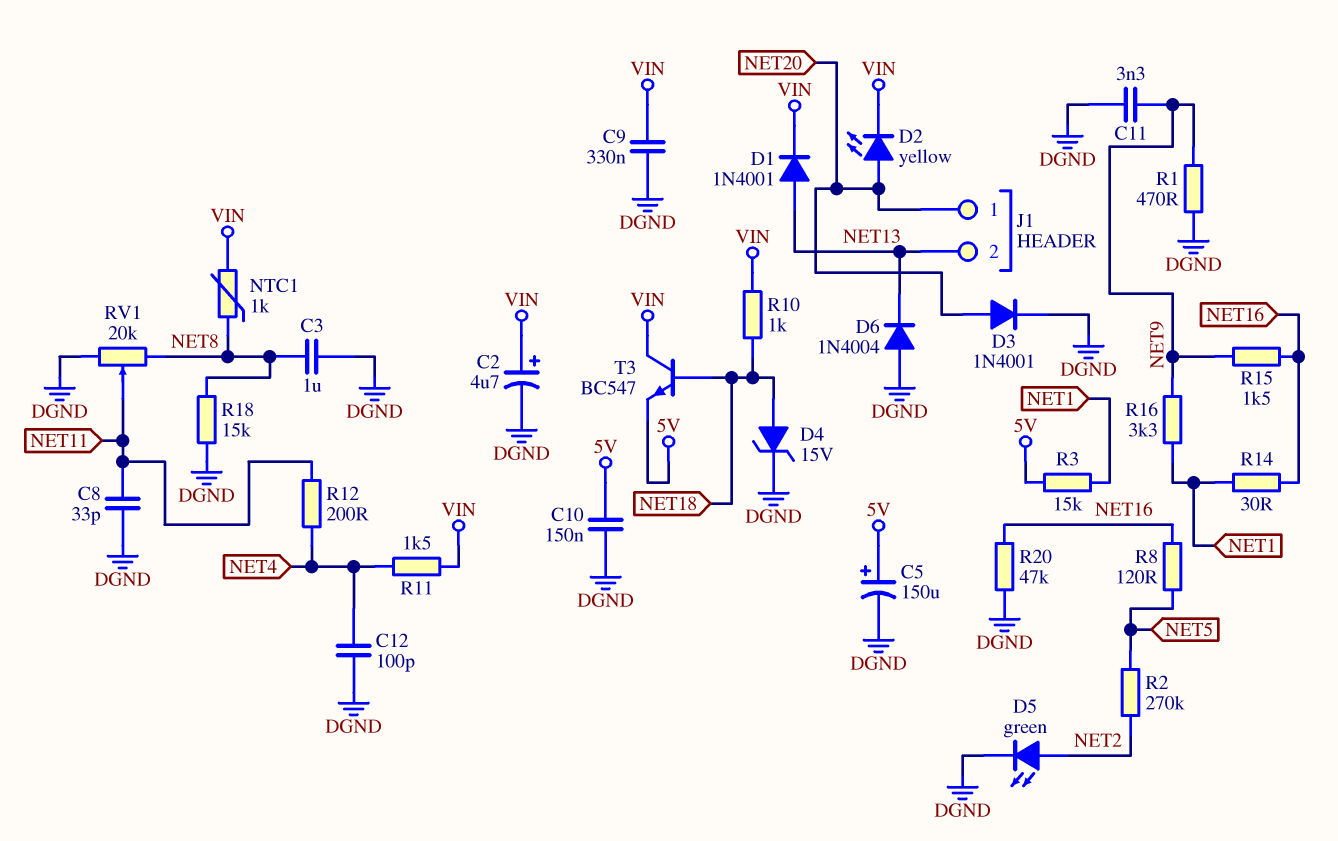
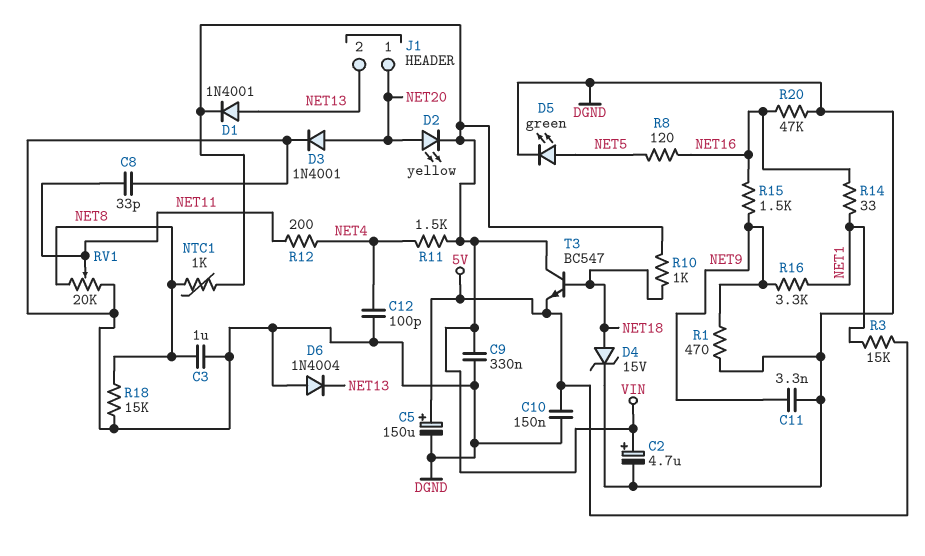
D5: LED green (A NET2, K DGND) -> LED green (A NET5, K DGND)
R2: 270k (NET2, NET5) -> none
R14: 30 (NET1, NET16) -> 33 (NET1, NET16)

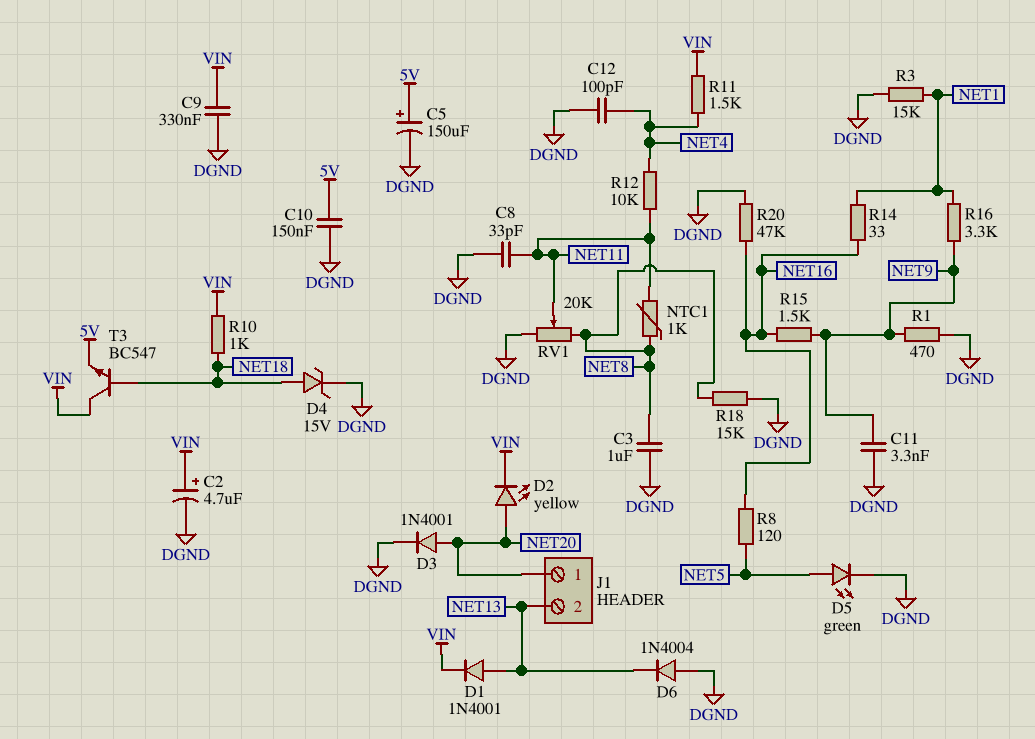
NTC1: 1k (NET8, VIN) -> 1k (NET8, NET11)
R3: 15k (5V, NET1) -> 15k (DGND, NET1)
R12: 200 (NET4, NET11) -> 10k (NET4, NET11)

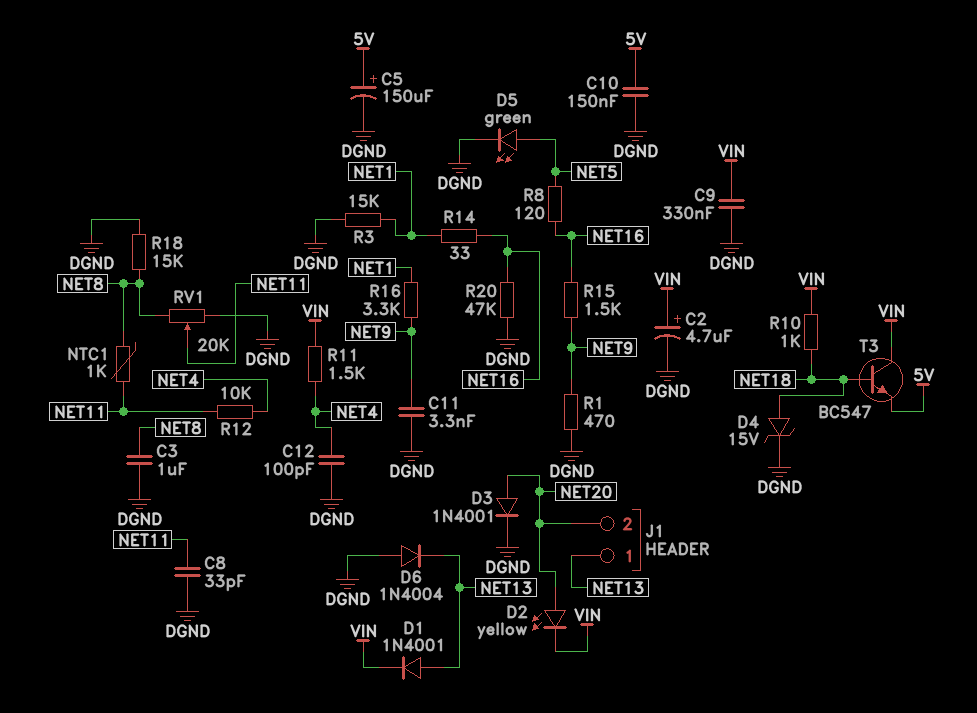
J1 pin 1: NET20 -> NET13
J1 pin 2: NET13 -> NET20

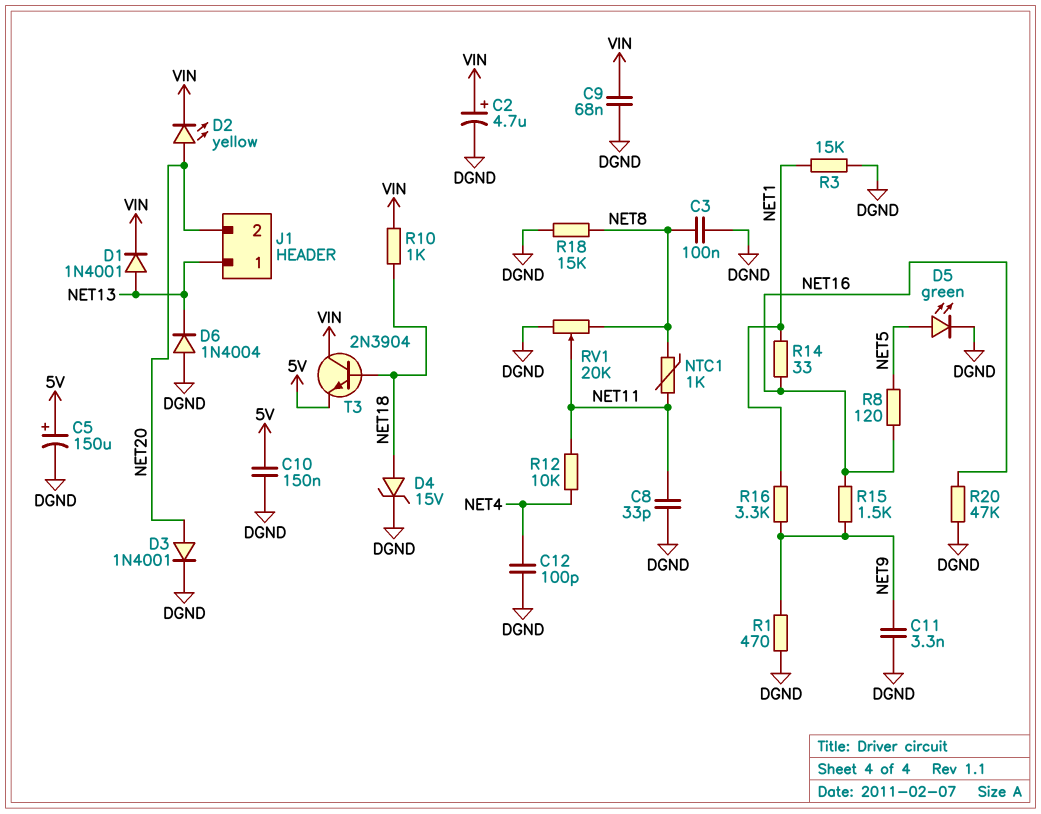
C3: 1uF (DGND, NET8) -> 100nF (DGND, NET8)
C9: 330nF (DGND, VIN) -> 68nF (DGND, VIN)
R11: 1.5k (NET4, VIN) -> none
T3: NPN BC547 (B NET18, C VIN, E 5V) -> NPN 2N3904 (B NET18, C VIN, E 5V)

